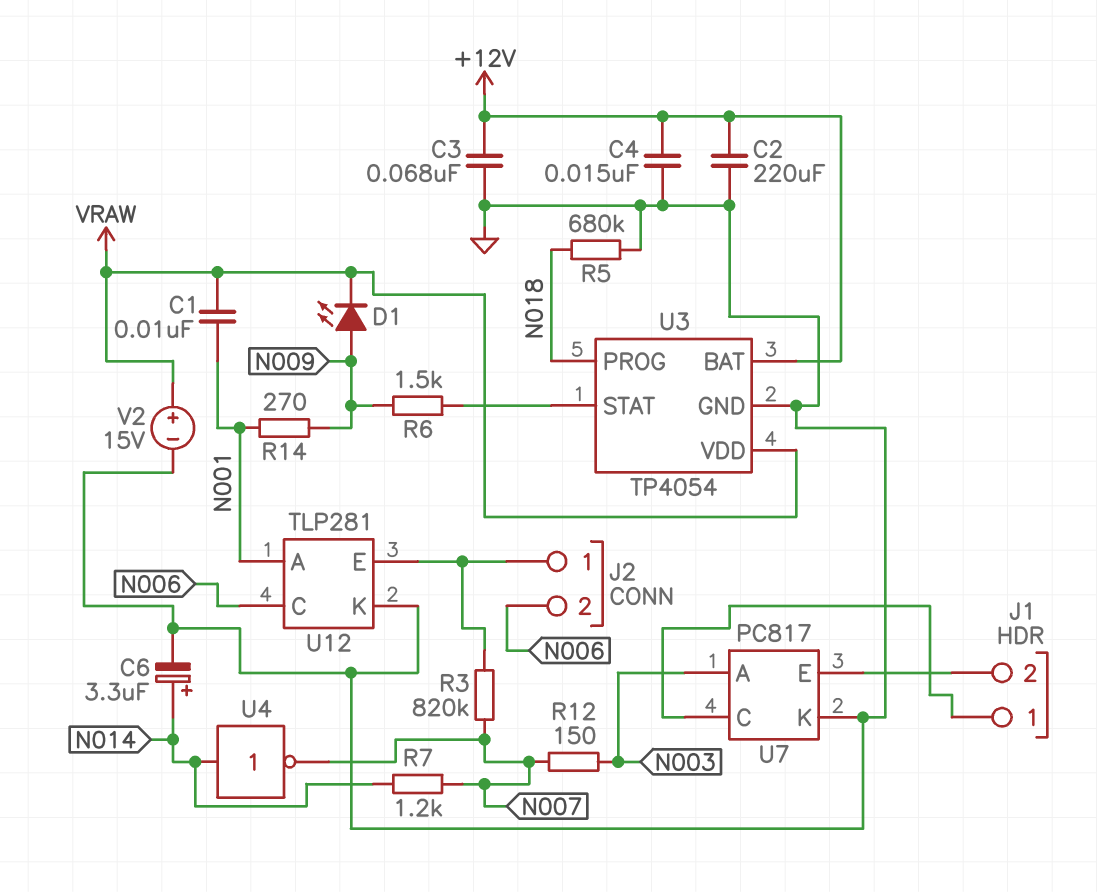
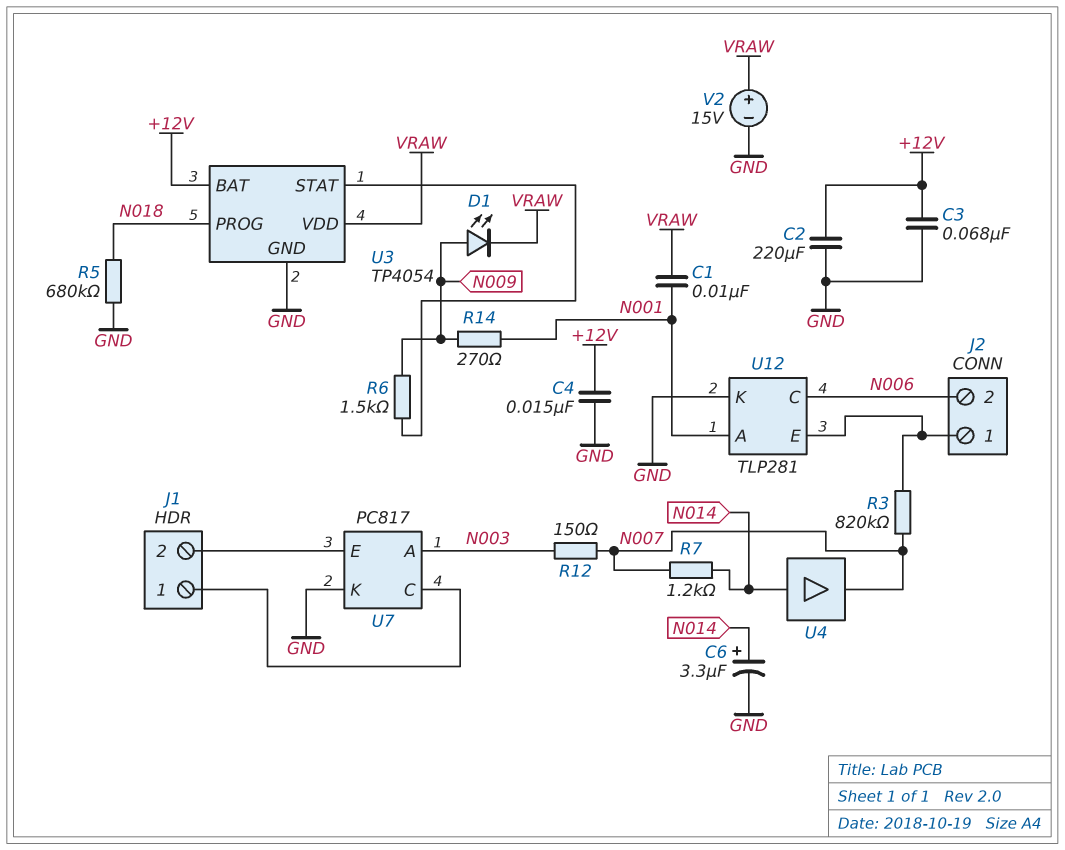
U4: NOT (in N014, out N007) -> buffer (in N014, out N007)

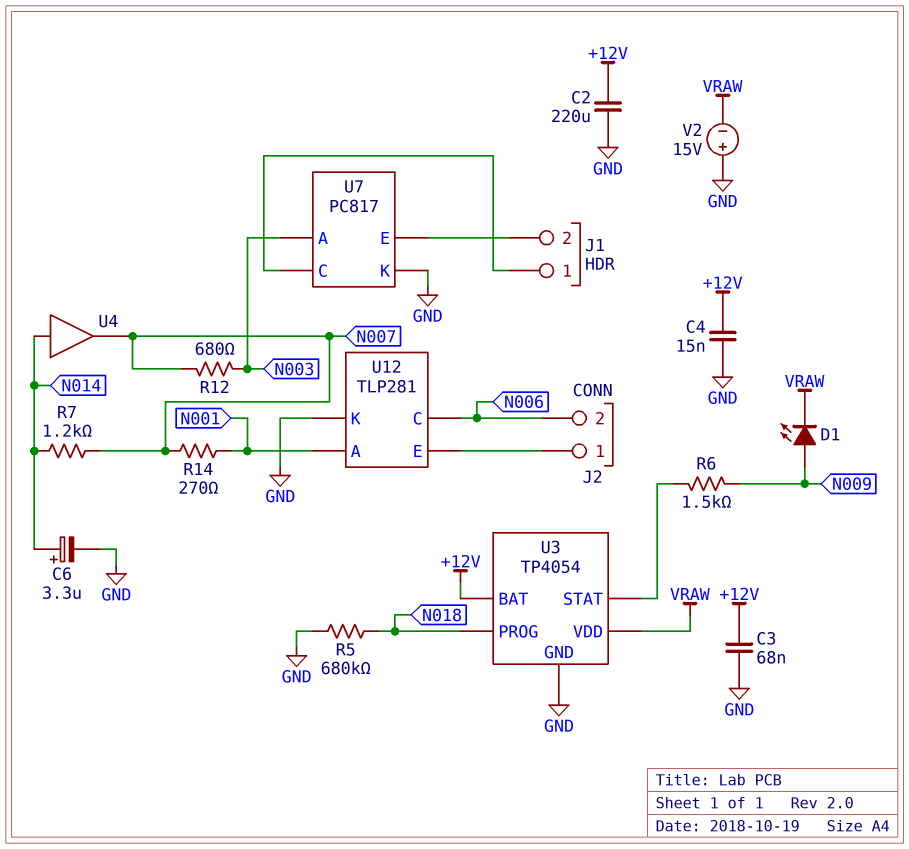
C1: 10nF (N001, VRAW) -> none
R3: 820k (J2/1, N007) -> none
R12: 150 (N003, N007) -> 680 (N003, N007)
R14: 270 (N001, N009) -> 270 (N001, N007)
V2: 15V (plus VRAW, minus GND) -> 15V (plus GND, minus VRAW)

